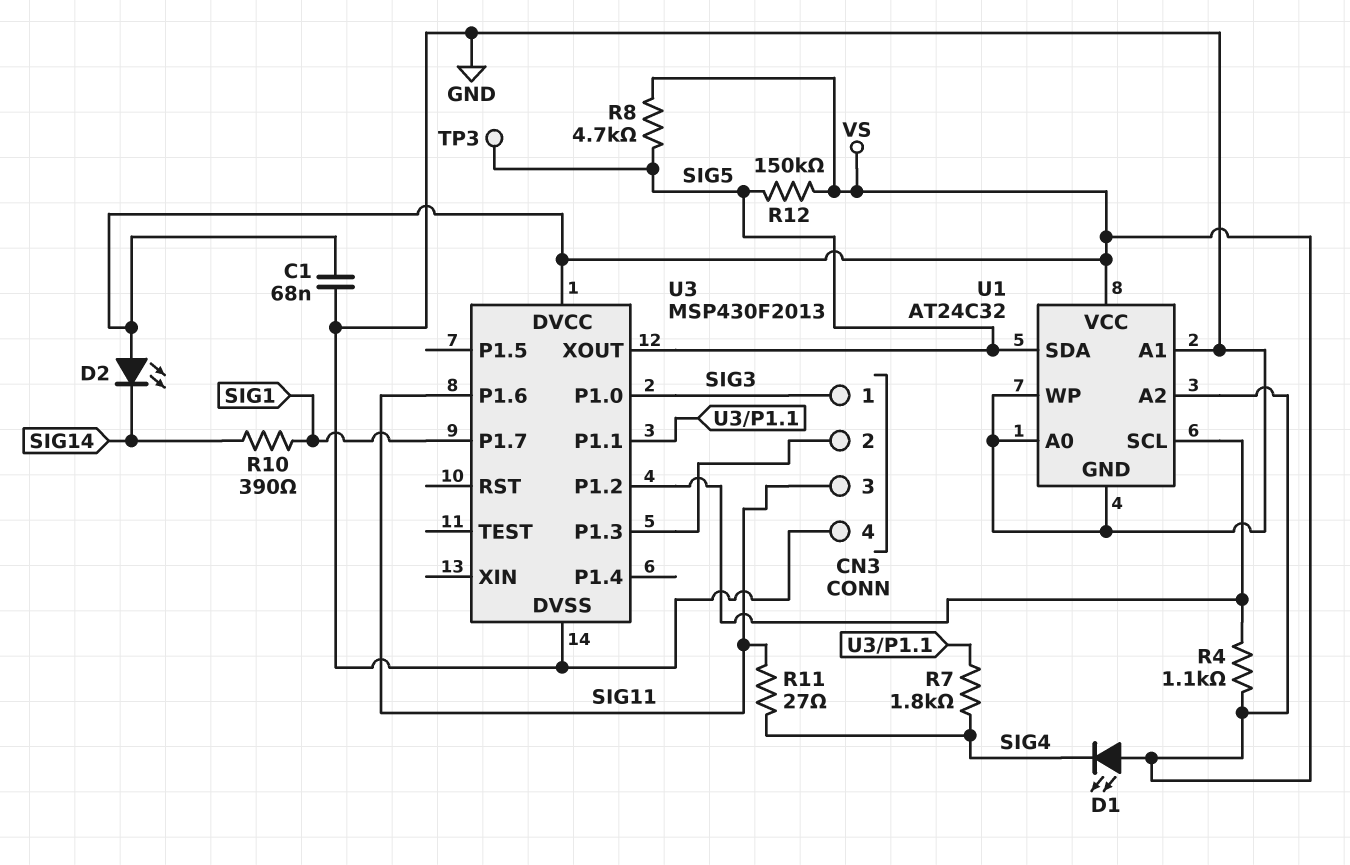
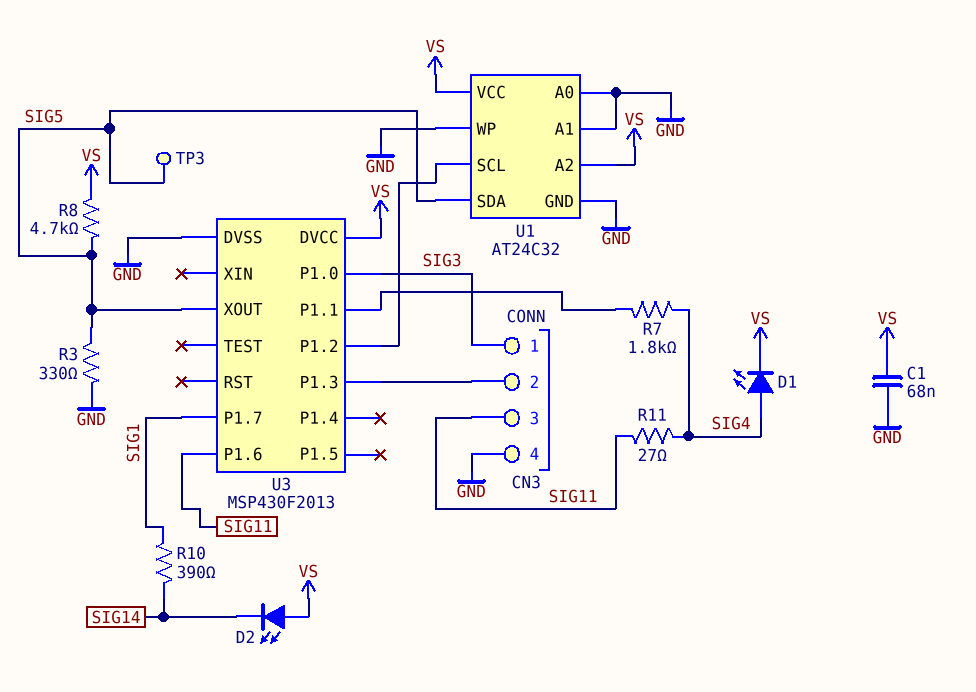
D1: LED (A VS, K SIG4) -> LED (A SIG4, K VS)
R3: none -> 330 (GND, SIG5)
R4: 1.1k (U1/SCL, VS) -> none
R12: 150k (SIG5, VS) -> none

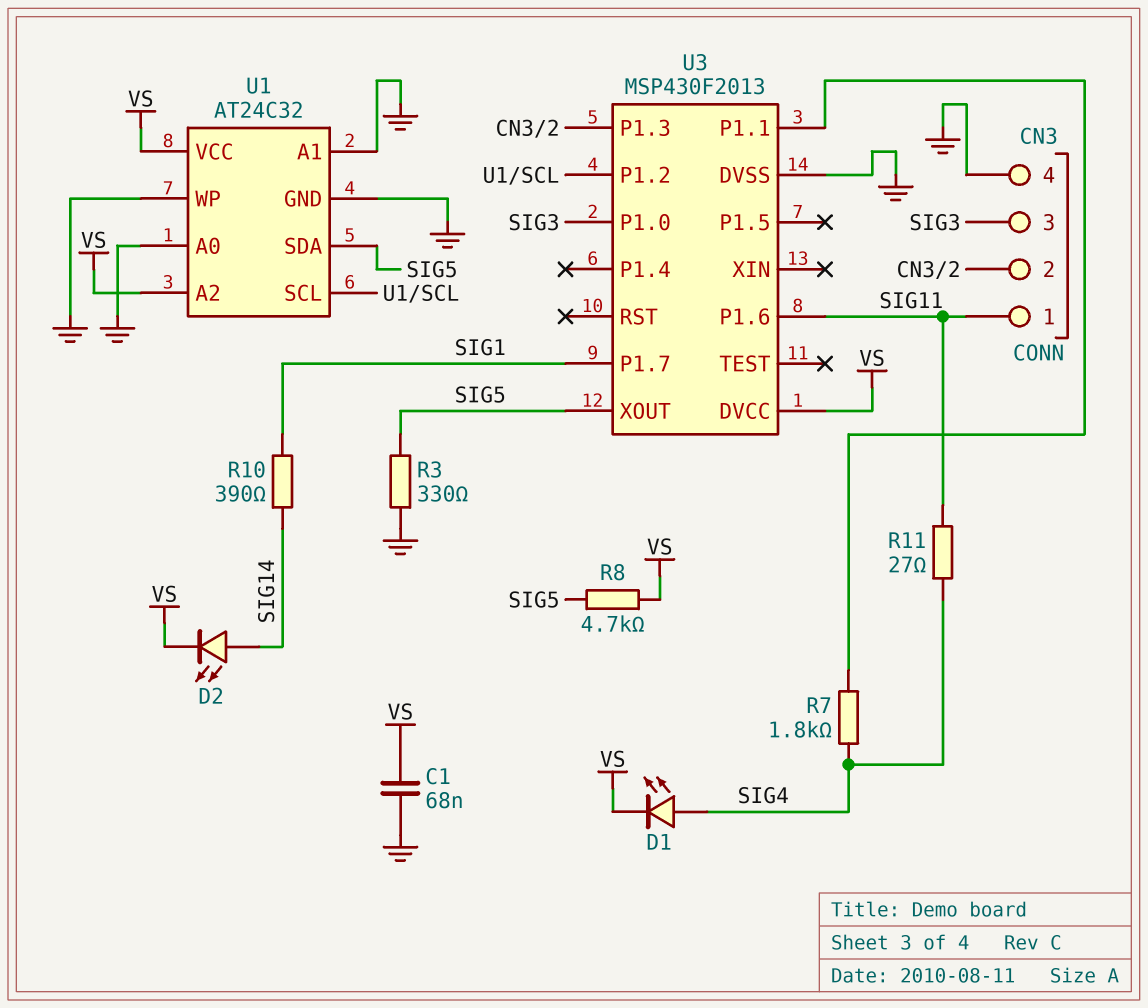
CN3 pin 1: SIG3 -> SIG11
CN3 pin 3: SIG11 -> SIG3
D2: LED (A VS, K SIG14) -> LED (A SIG14, K VS)
TP3: test point (SIG5) -> none

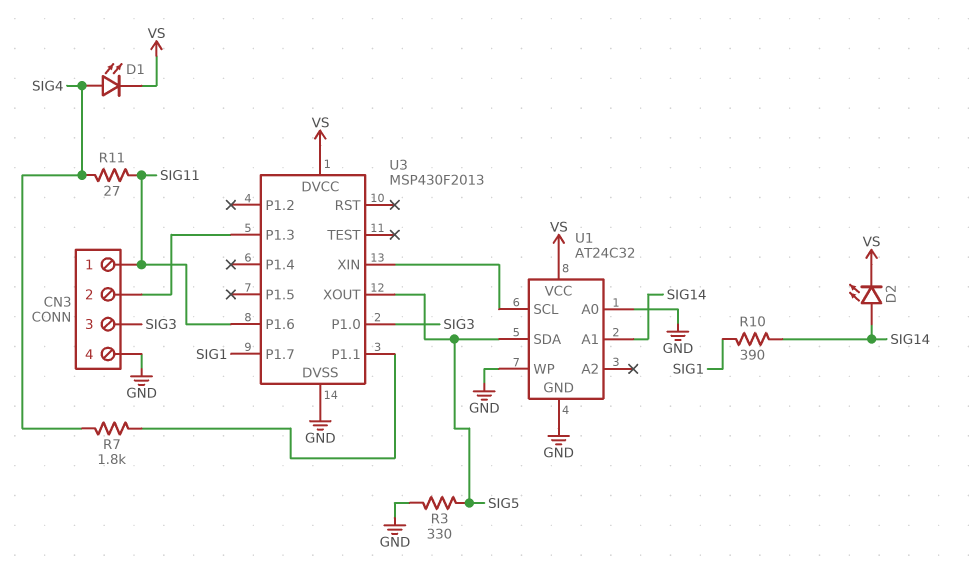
C1: 68nF (GND, VS) -> none
R8: 4.7k (SIG5, VS) -> none
U1 pin A1: GND -> SIG14
U1 pin A2: VS -> none
U3 pin P1.2: U1/SCL -> none
U3 pin XIN: none -> U1/SCL

